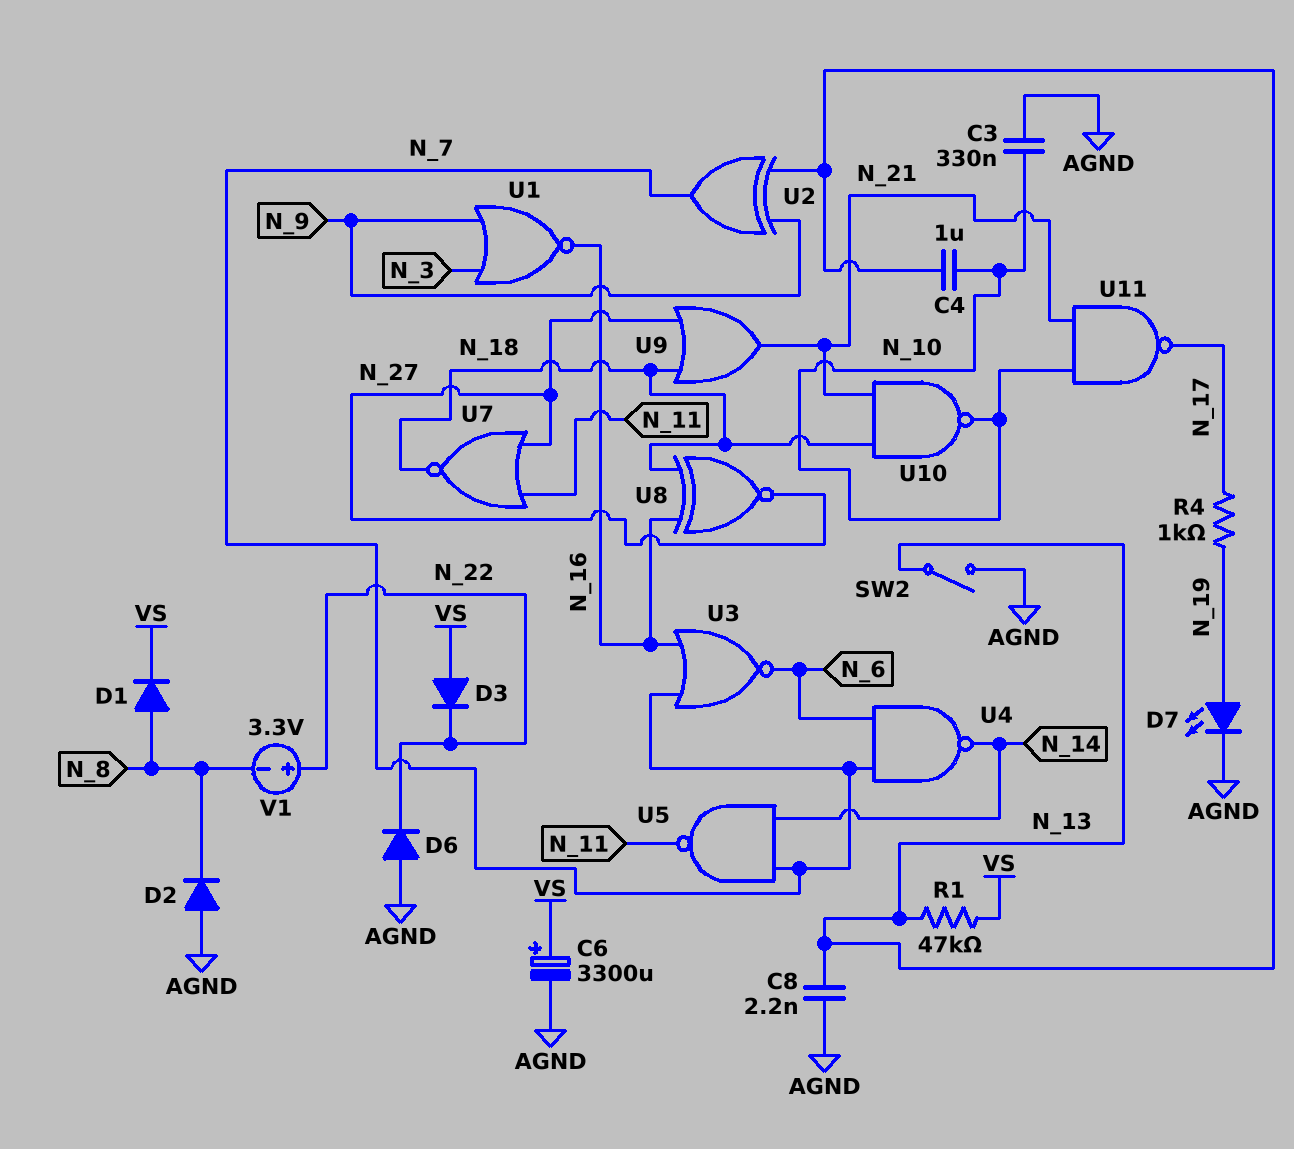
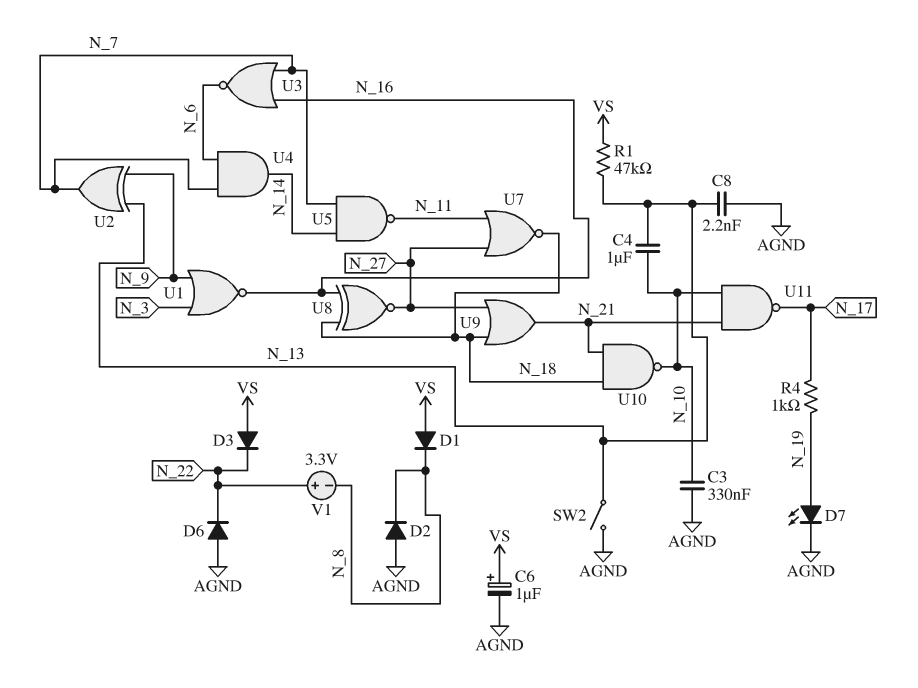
C6: 3300uF (plus VS, minus AGND) -> 1uF (plus VS, minus AGND)
D1: diode (A N_8, K VS) -> diode (A VS, K N_8)
U4: NAND (in N_6, in N_7, out N_14) -> AND (in N_6, in N_7, out N_14)

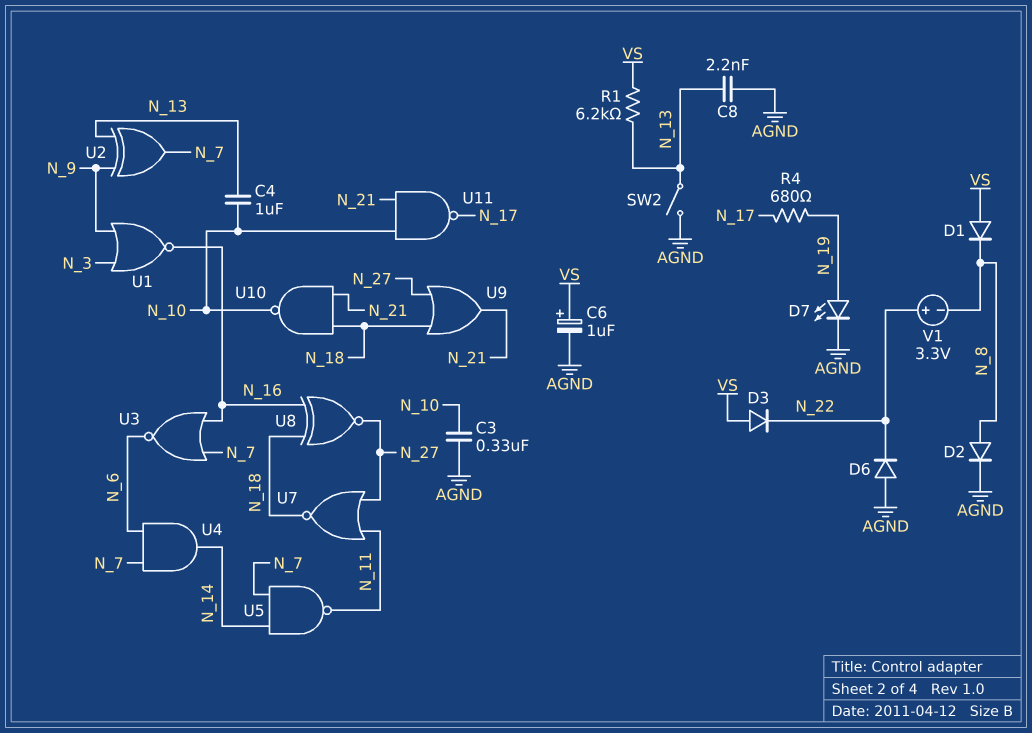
D2: diode (A AGND, K N_8) -> diode (A N_8, K AGND)
R1: 47k (N_13, VS) -> 6.2k (N_13, VS)
R4: 1k (N_17, N_19) -> 680 (N_17, N_19)

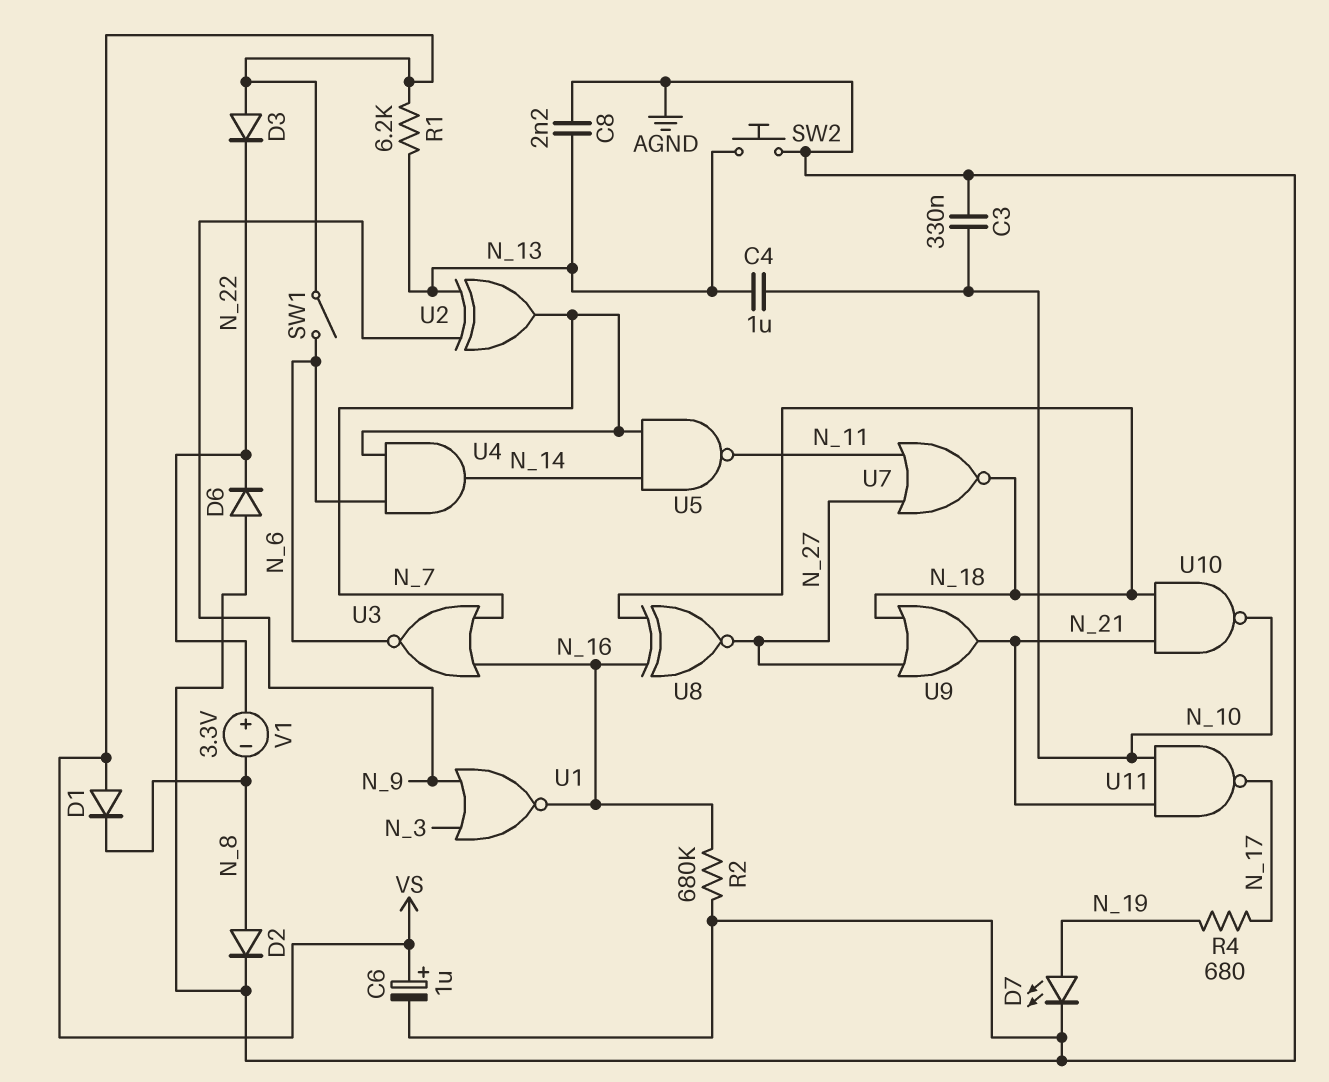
R2: none -> 680k (AGND, N_16)
SW1: none -> switch (N_6, VS)
SW2: switch (AGND, N_13) -> button (AGND, N_13)

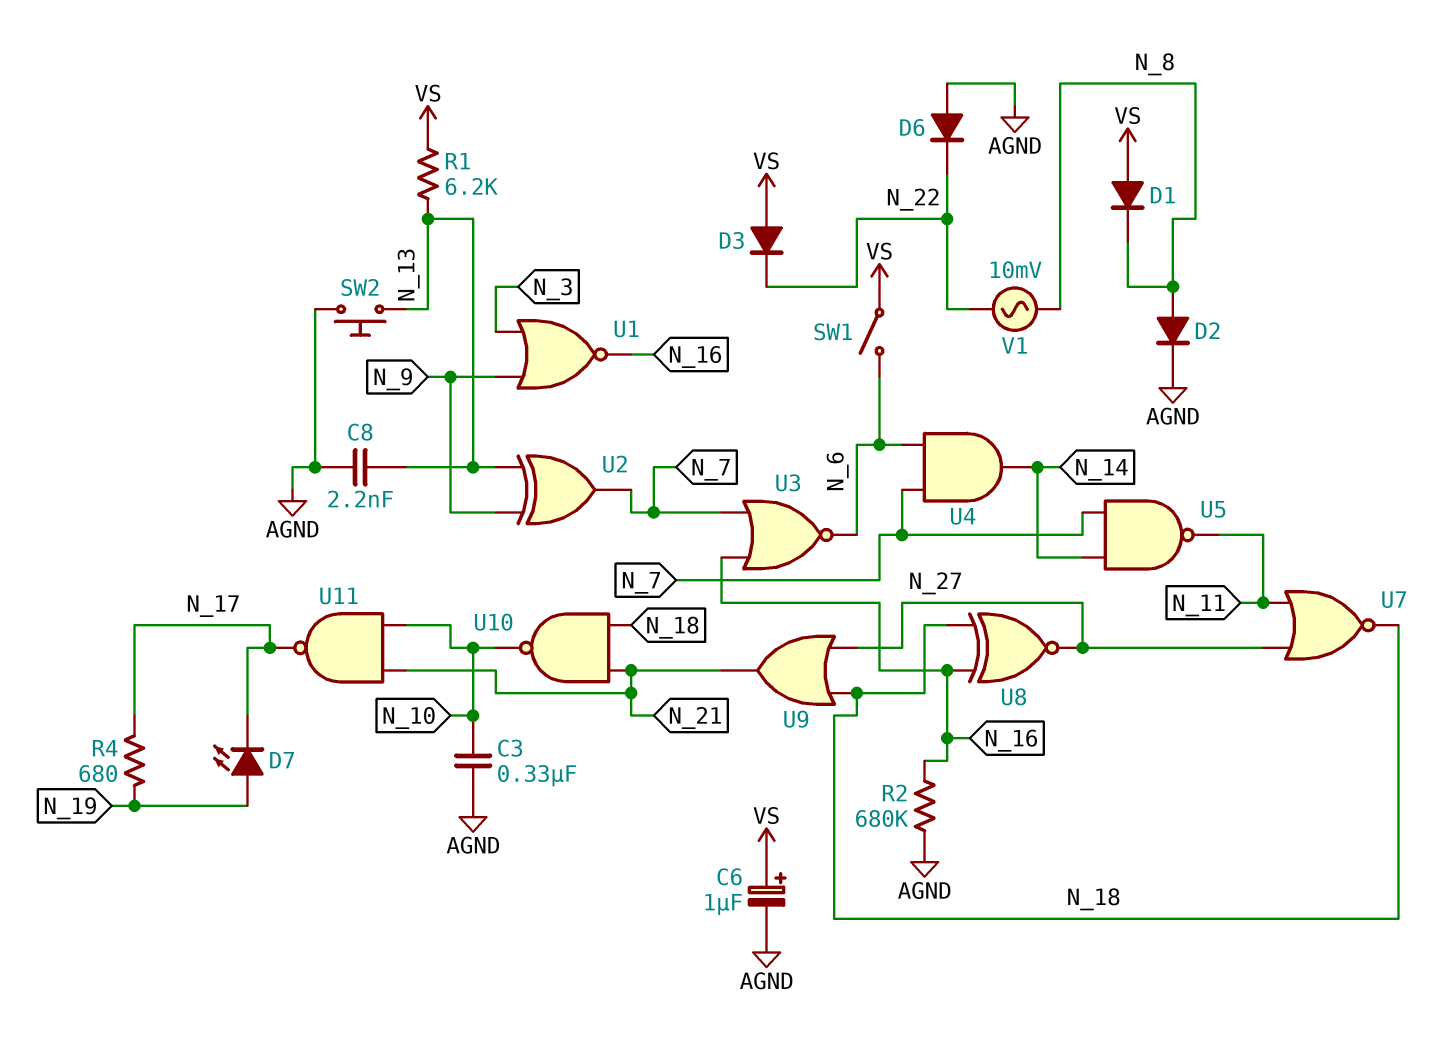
C4: 1uF (N_10, N_13) -> none
D7: LED (A N_19, K AGND) -> LED (A N_19, K N_17)
V1: 3.3V (plus N_22, minus N_8) -> AC 10mV (N_8, N_22)

